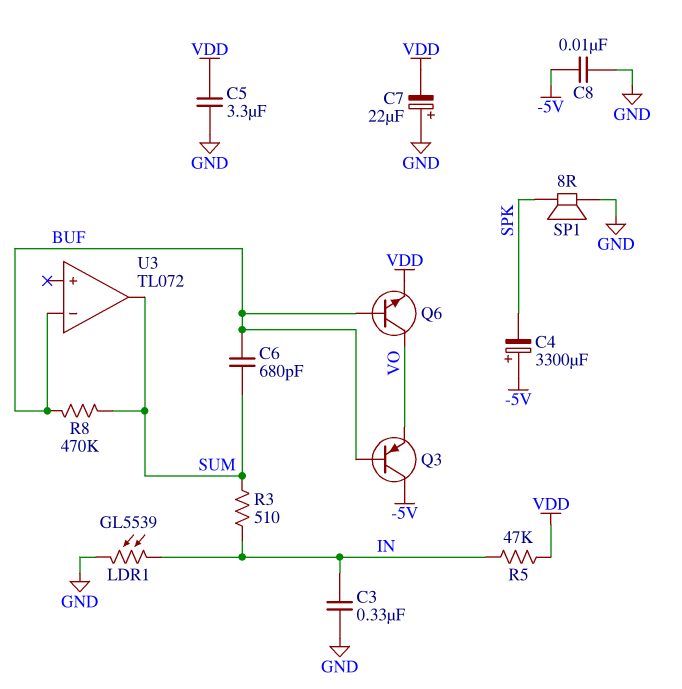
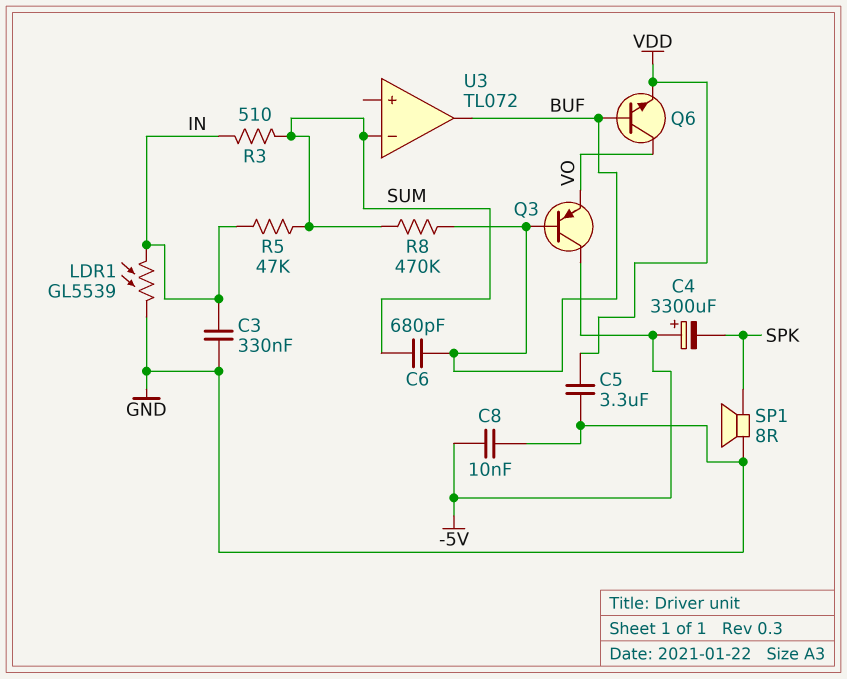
C7: 22uF (plus GND, minus VDD) -> none
R5: 47k (IN, VDD) -> 47k (IN, SUM)
U3 pin in-: BUF -> SUM
U3 pin out: SUM -> BUF

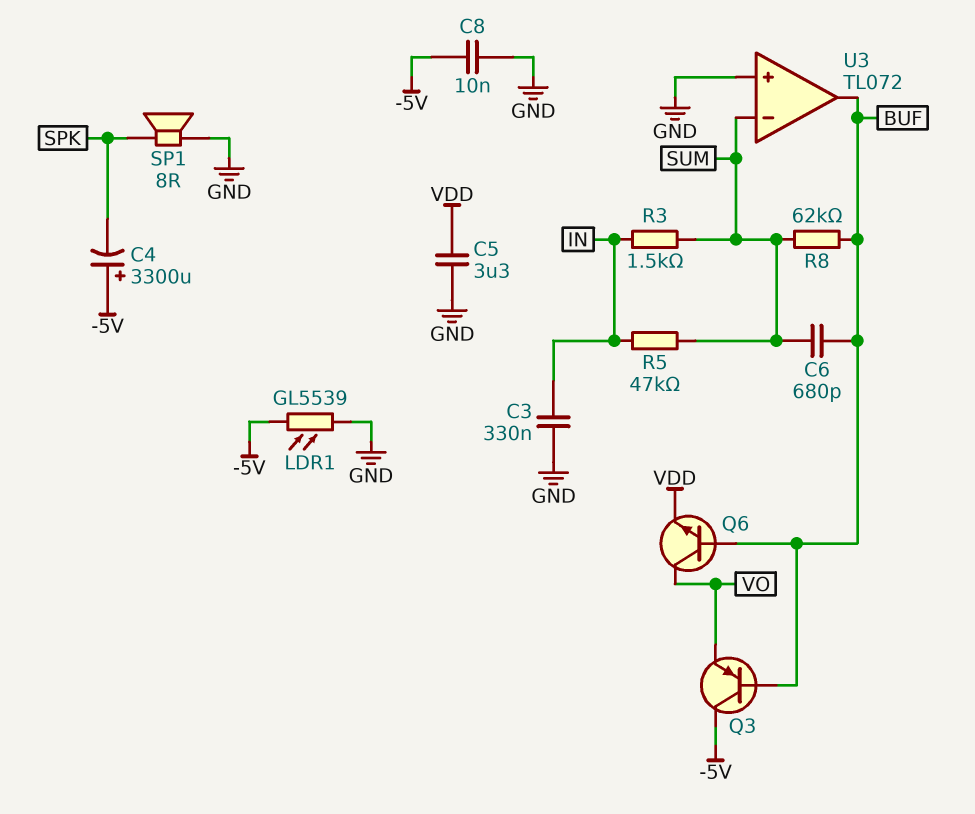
LDR1: GL5539 (GND, IN) -> GL5539 (-5V, GND)
R3: 510 (IN, SUM) -> 1.5k (IN, SUM)
R8: 470k (BUF, SUM) -> 62k (BUF, SUM)
U3 pin in+: none -> GND

